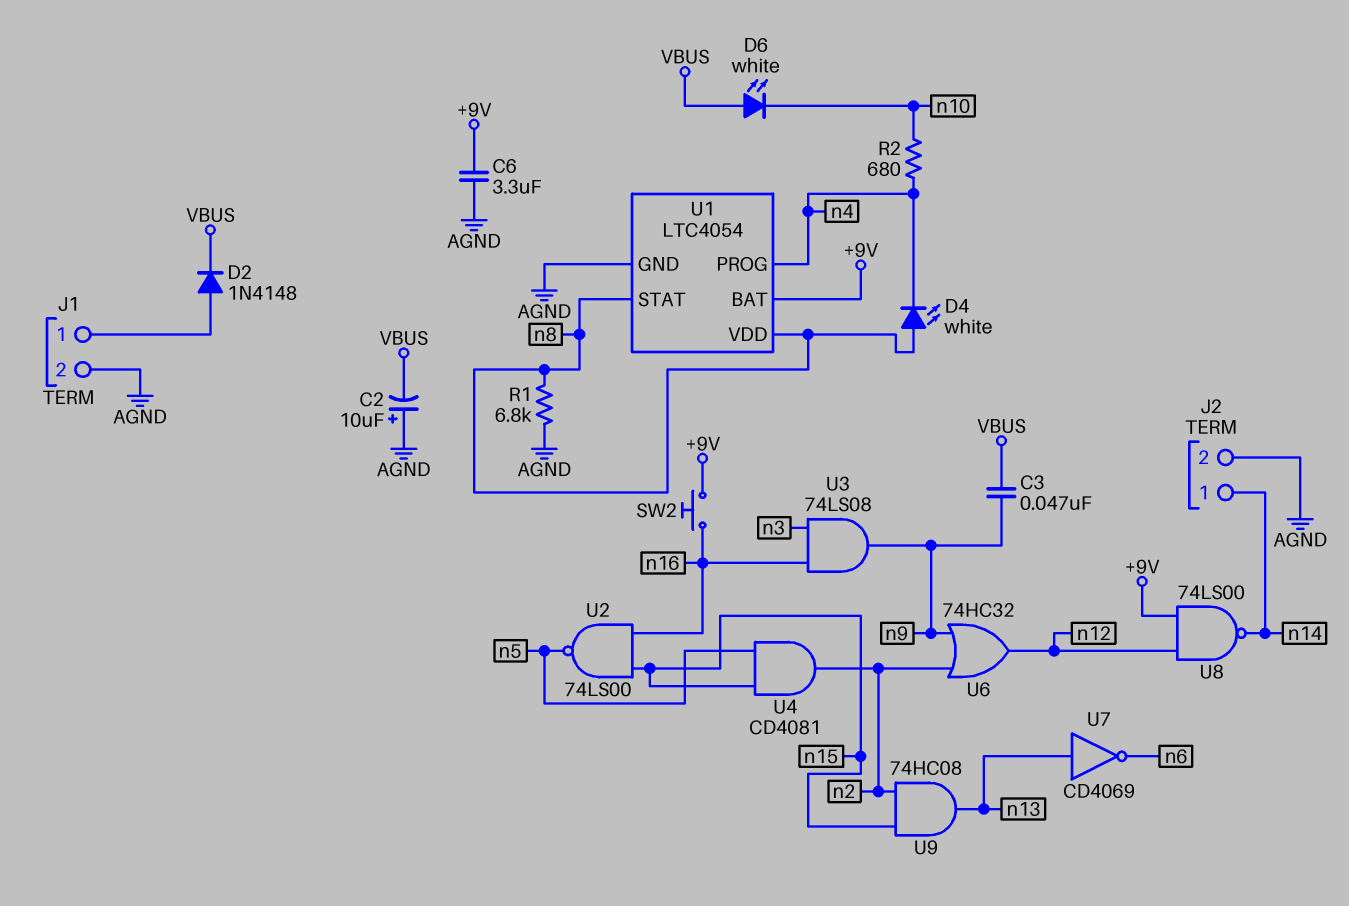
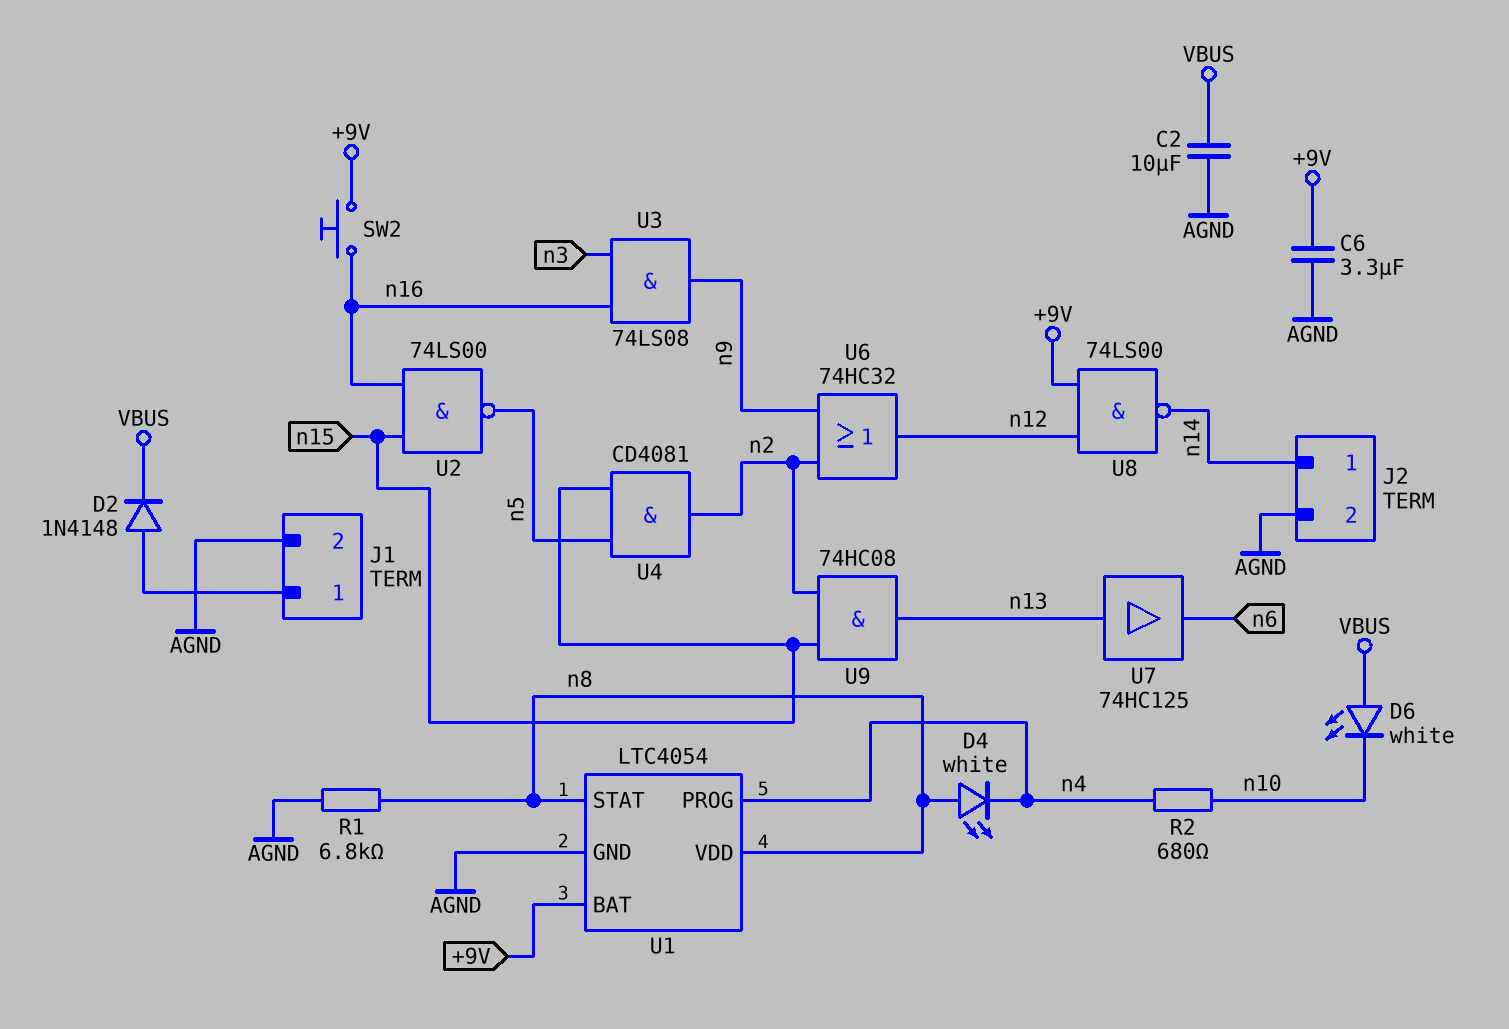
C2: 10uF (plus AGND, minus VBUS) -> 10uF (AGND, VBUS)
C3: 47nF (VBUS, n9) -> none
U7: NOT CD4069 (in n13, out n6) -> buffer 74HC125 (in n13, out n6)

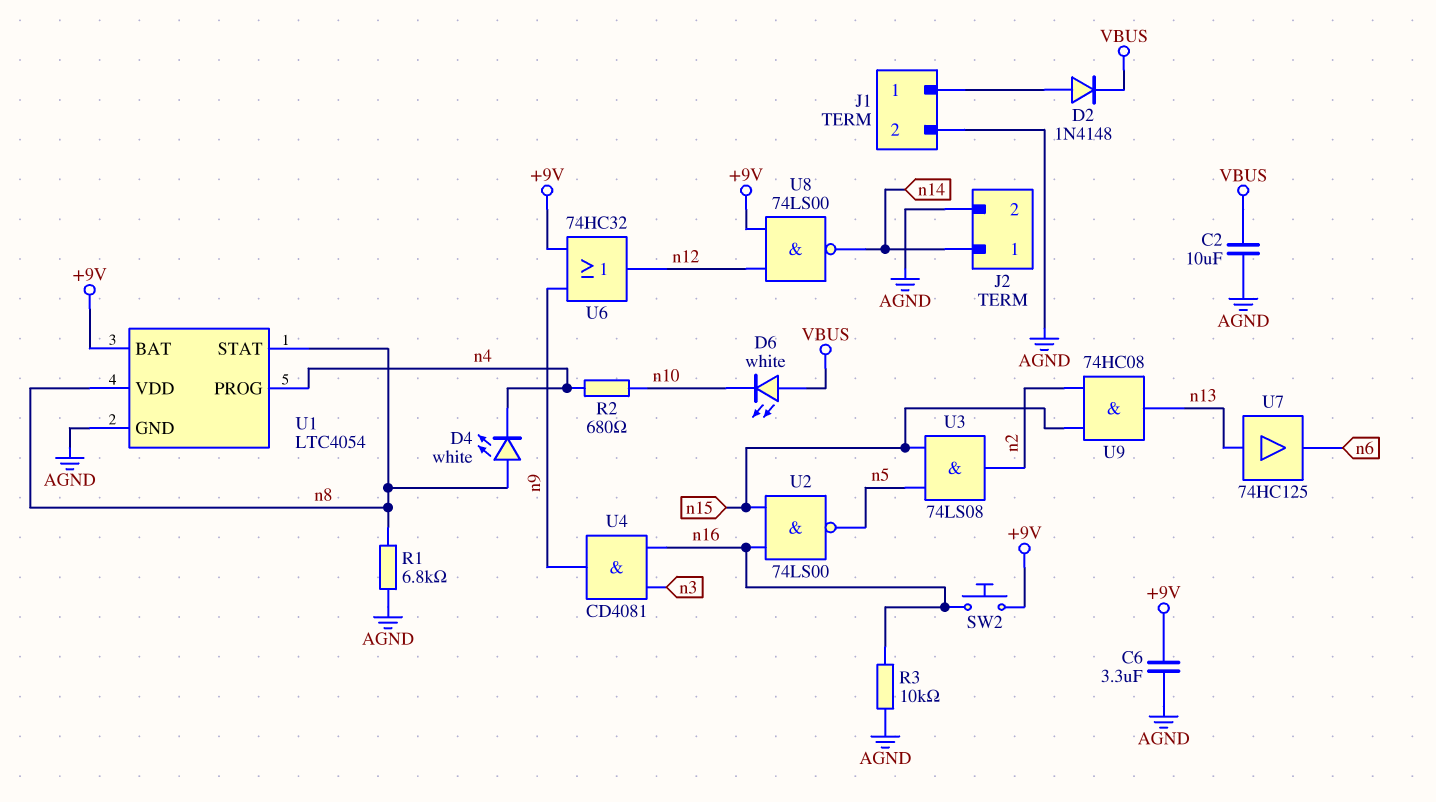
R3: none -> 10k (AGND, n16)
U3: AND 74LS08 (in n3, in n16, out n9) -> AND 74LS08 (in n5, in n15, out n2)
U4: AND CD4081 (in n5, in n15, out n2) -> AND CD4081 (in n3, in n16, out n9)
U6: OR 74HC32 (in n2, in n9, out n12) -> OR 74HC32 (in +9V, in n9, out n12)

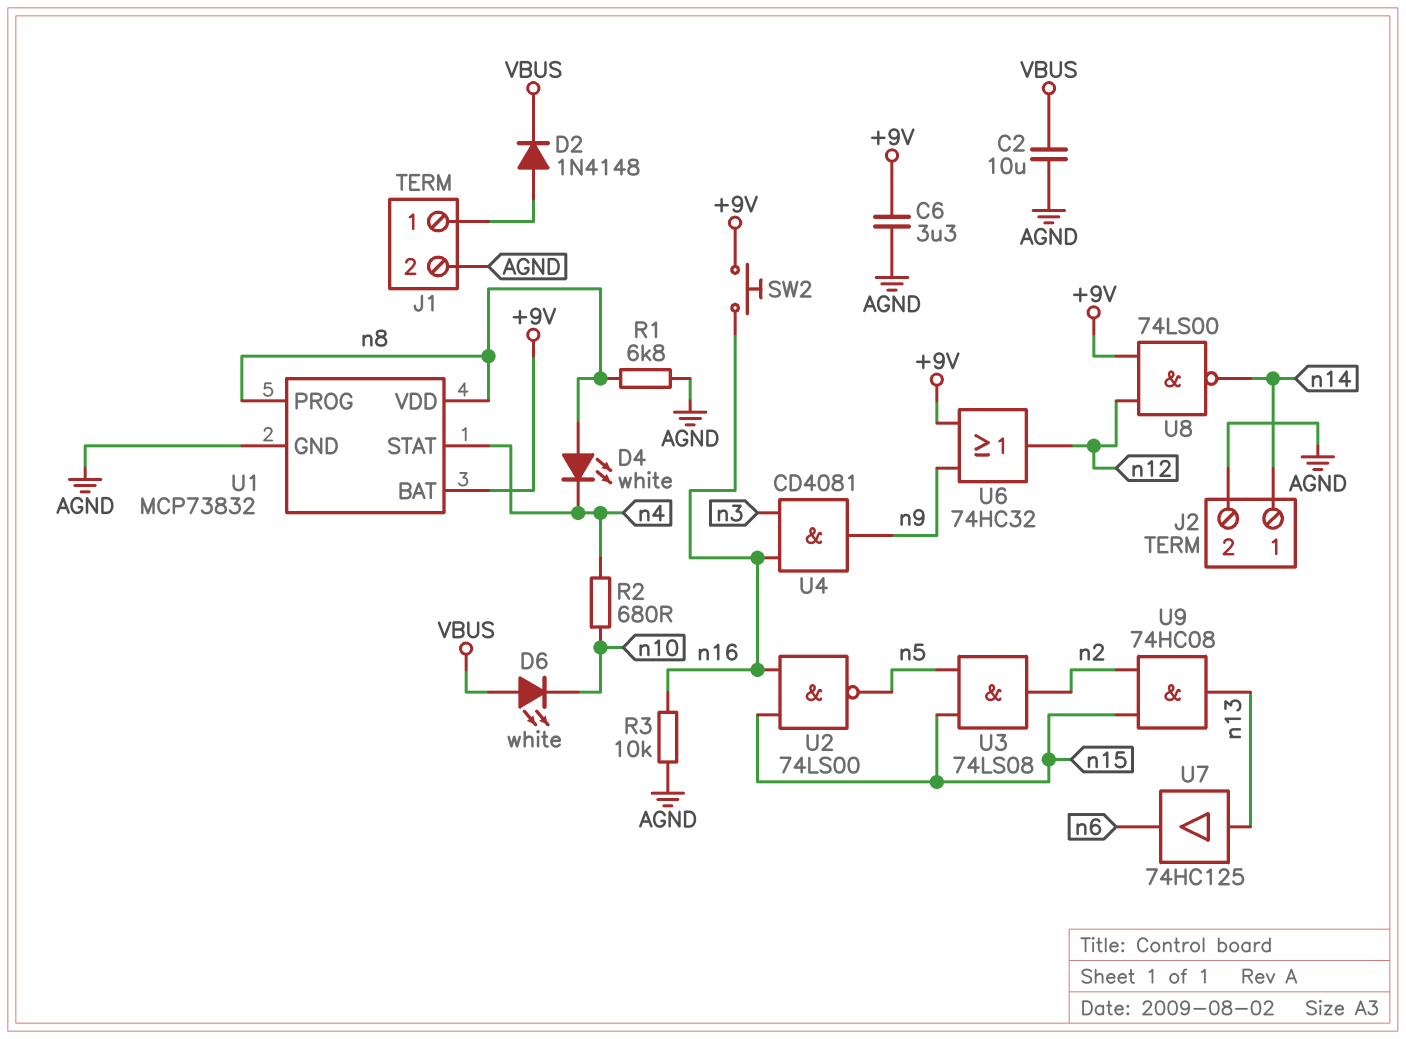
U1: LTC4054 -> MCP73832
U1 pin PROG: n4 -> n8
U1 pin STAT: n8 -> n4

